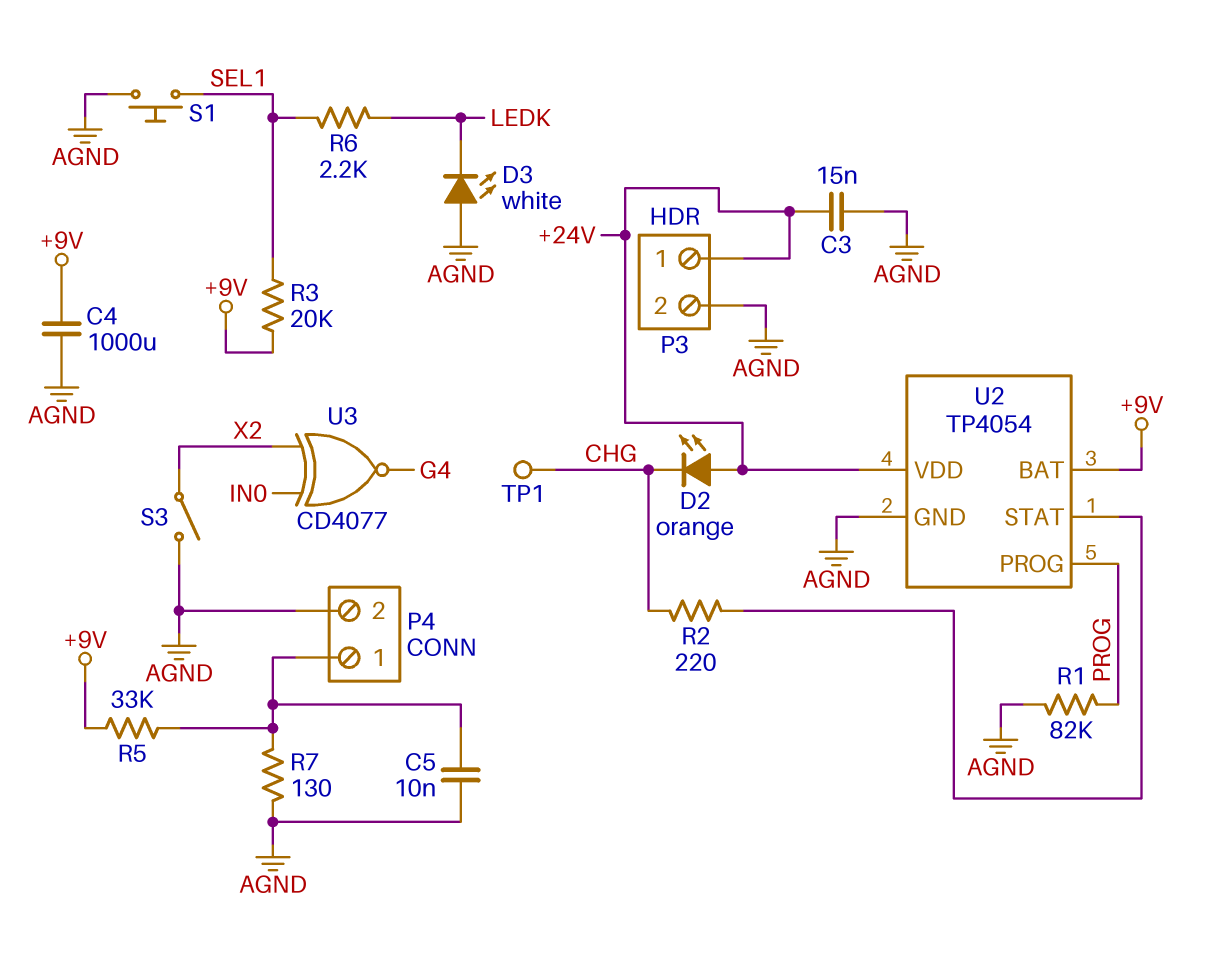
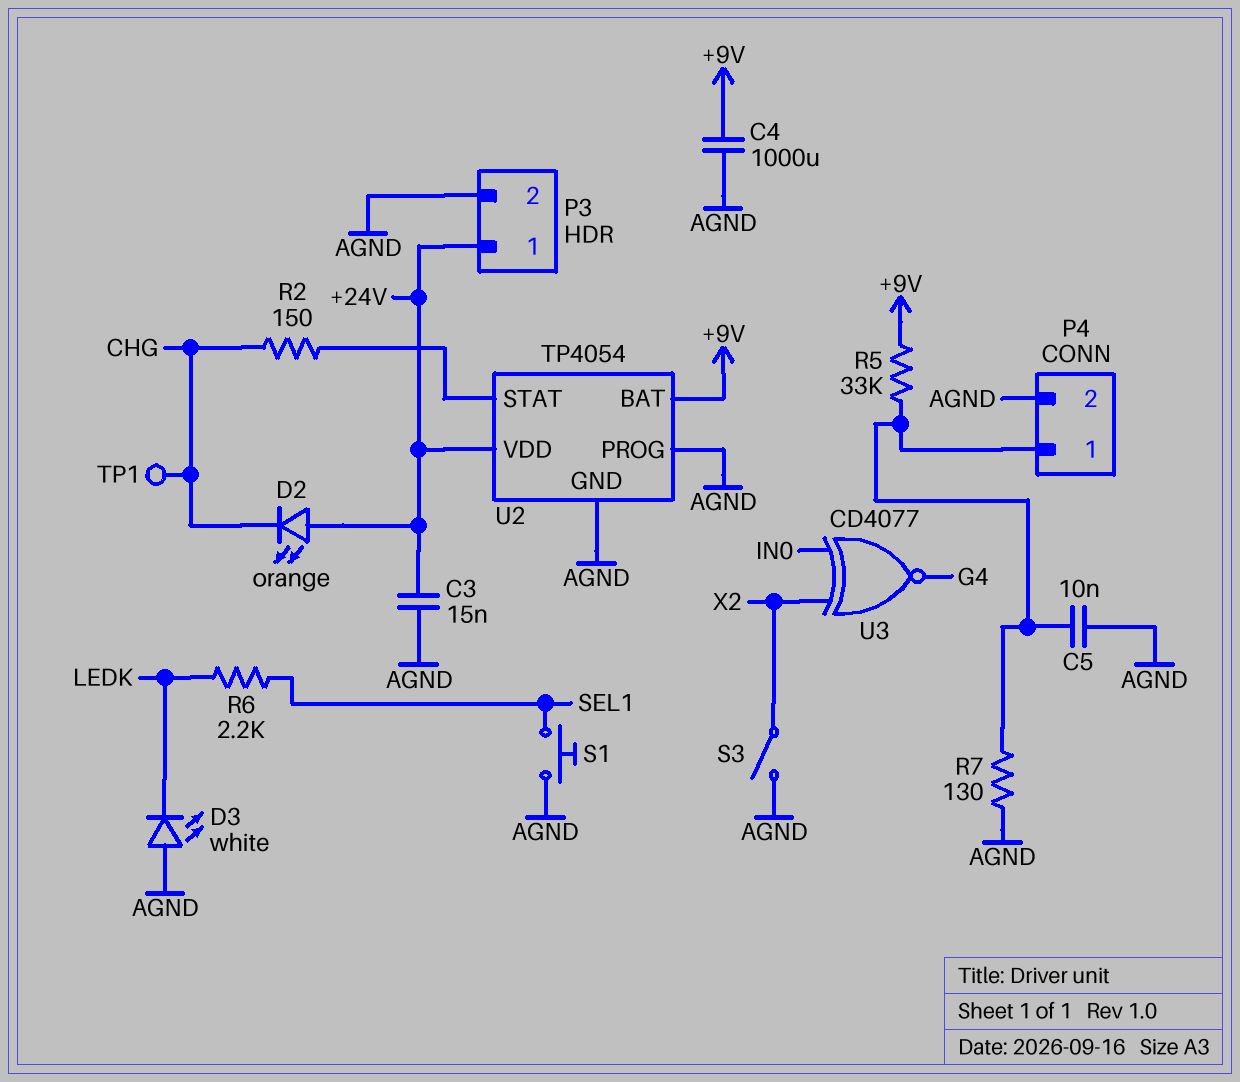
R1: 82k (AGND, PROG) -> none
R2: 220 (CHG, U2/STAT) -> 150 (CHG, U2/STAT)
R3: 20k (+9V, SEL1) -> none
U2 pin PROG: PROG -> AGND

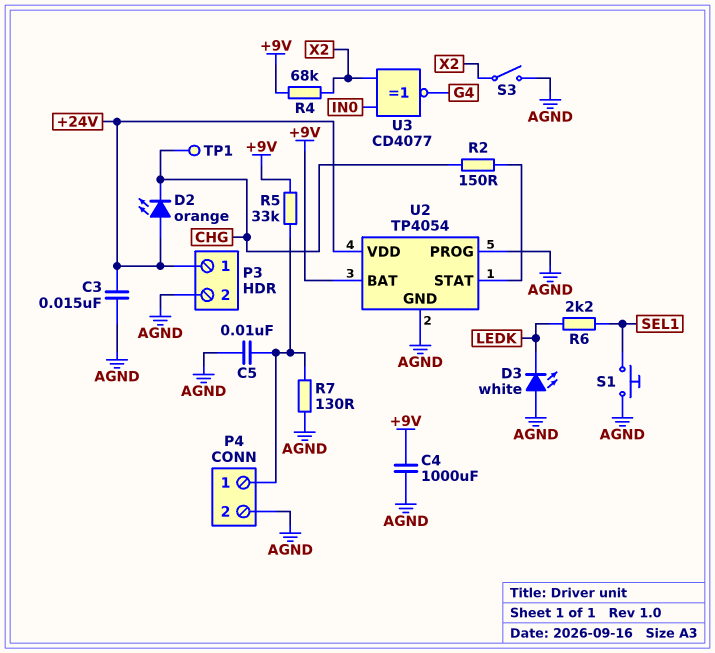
R4: none -> 68k (+9V, X2)

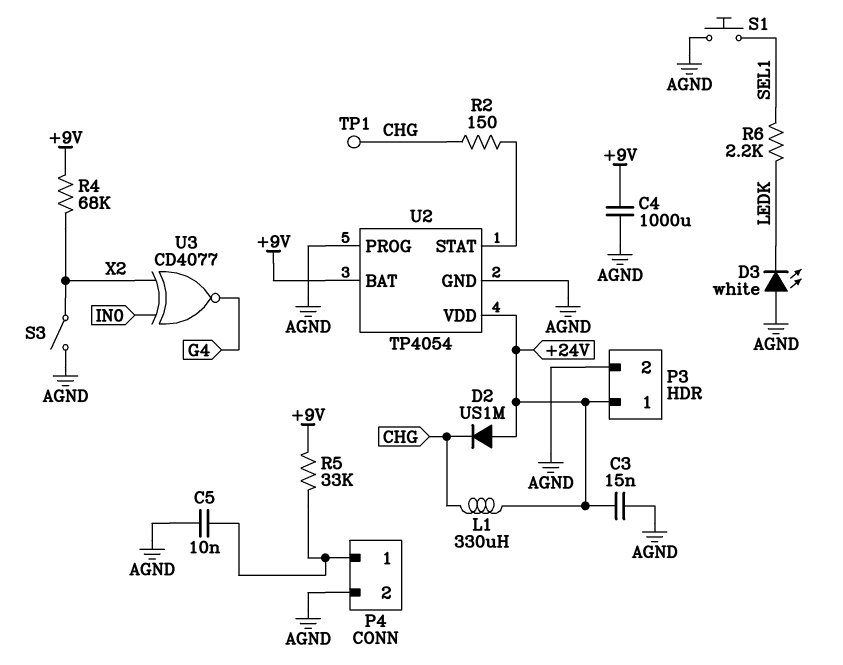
D2: LED orange (A +24V, K CHG) -> diode US1M (A +24V, K CHG)
L1: none -> 330uH (+24V, CHG)
R7: 130 (AGND, P4/1) -> none

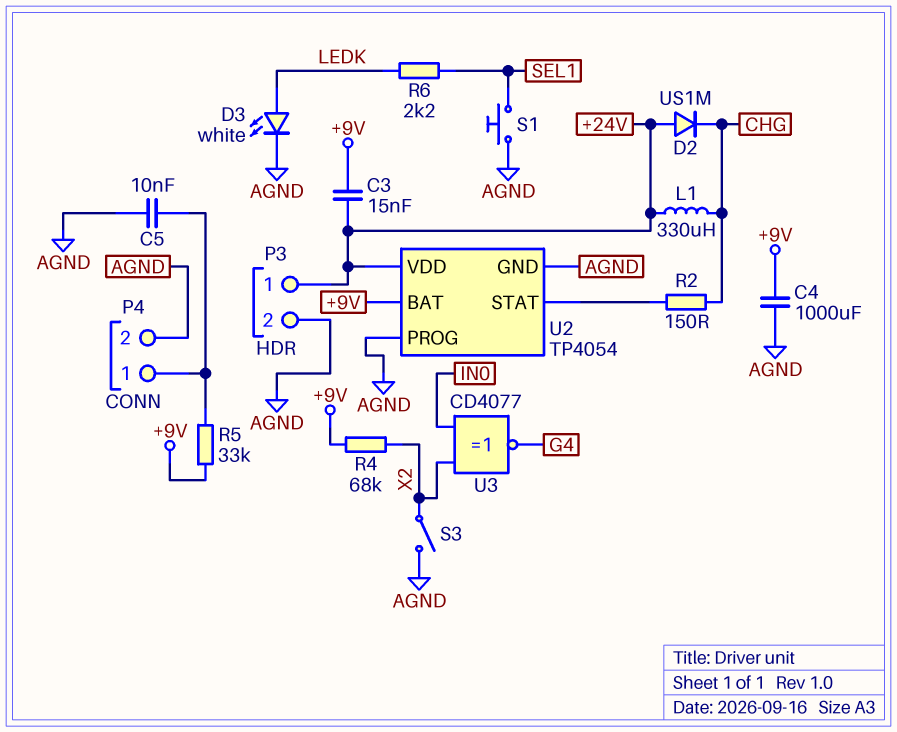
C3: 15nF (+24V, AGND) -> 15nF (+9V, +24V)
D3: LED white (A AGND, K LEDK) -> LED white (A LEDK, K AGND)
TP1: test point (CHG) -> none

